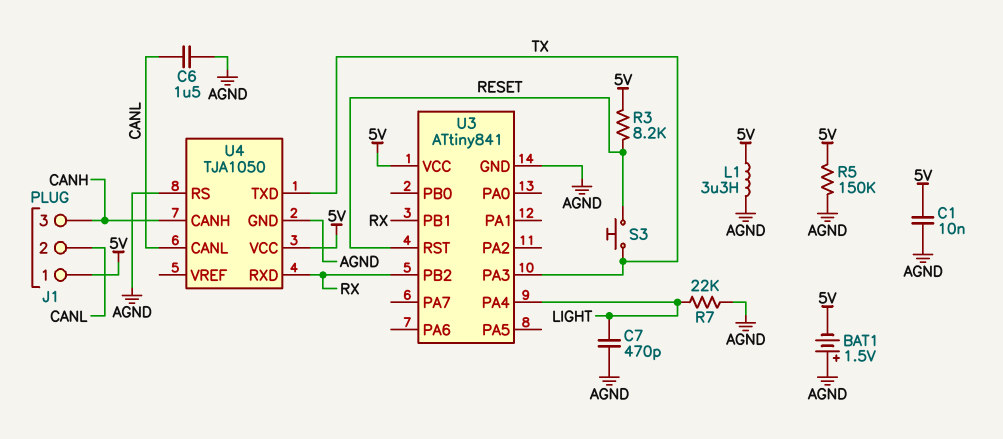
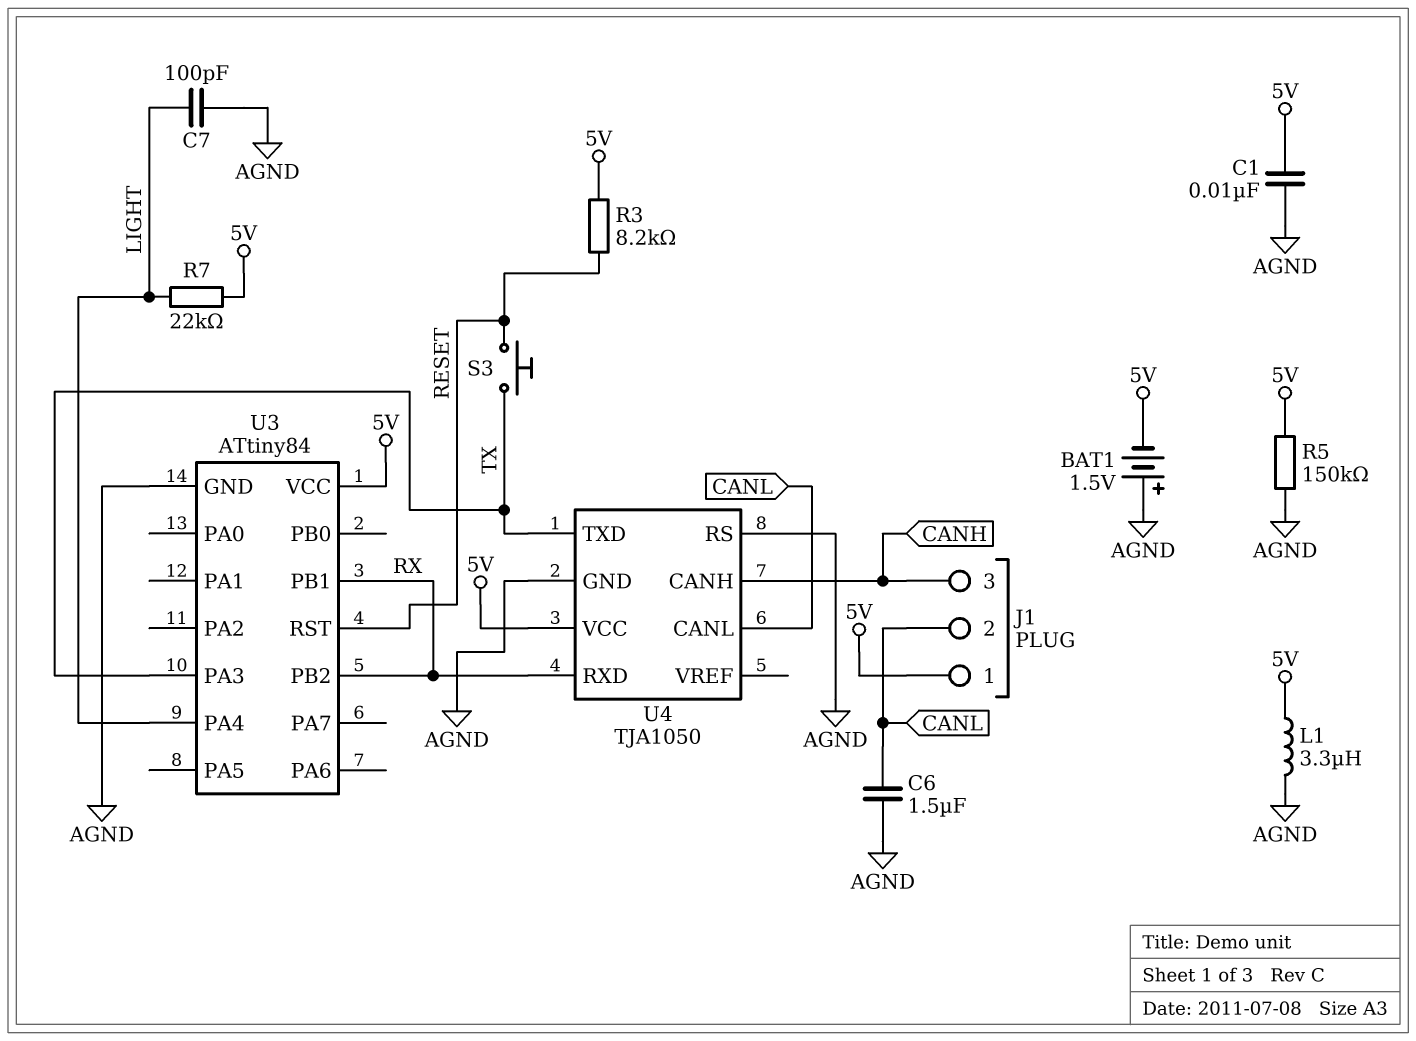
C7: 470pF (AGND, LIGHT) -> 100pF (AGND, LIGHT)
R7: 22k (AGND, LIGHT) -> 22k (5V, LIGHT)
U3: ATtiny841 -> ATtiny84

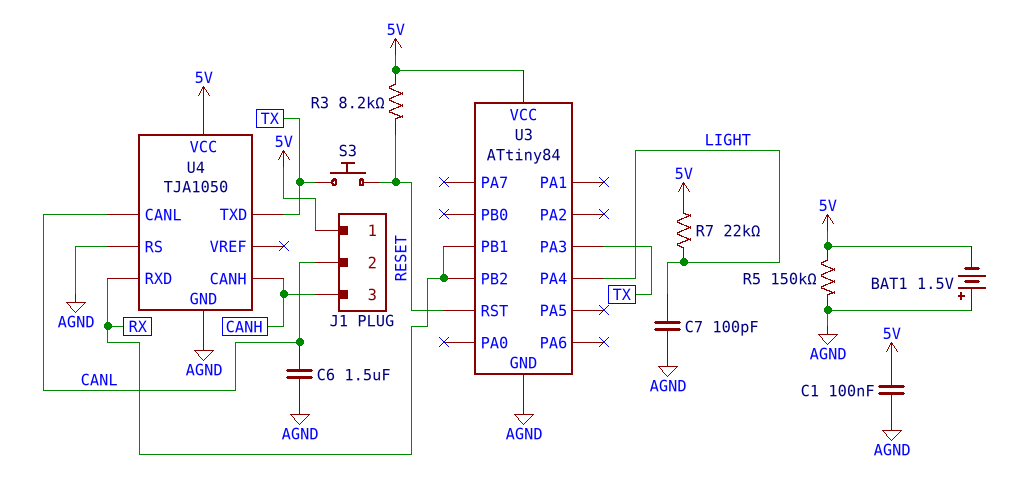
C1: 10nF (5V, AGND) -> 100nF (5V, AGND)
L1: 3.3uH (5V, AGND) -> none

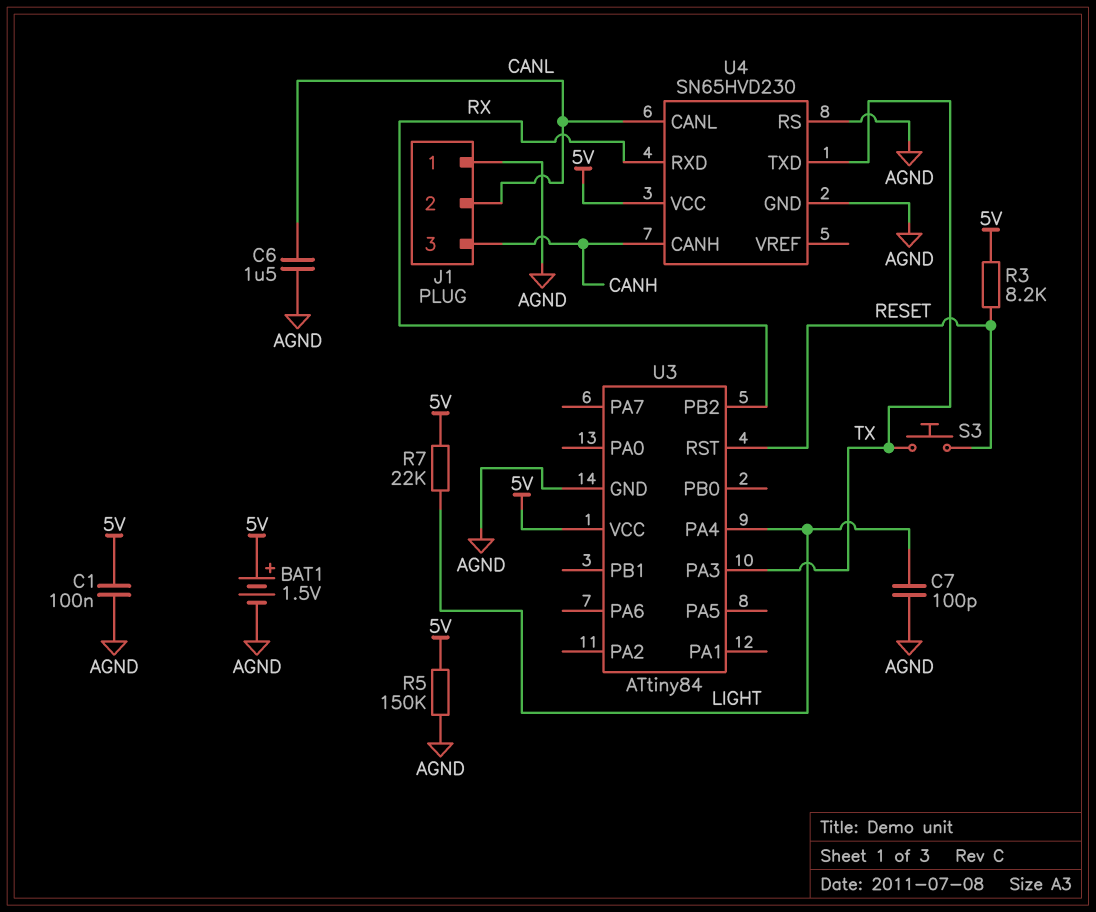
BAT1: 1.5V (plus AGND, minus 5V) -> 1.5V (plus 5V, minus AGND)
J1 pin 1: 5V -> AGND
U3 pin PB1: RX -> none
U4: TJA1050 -> SN65HVD230

